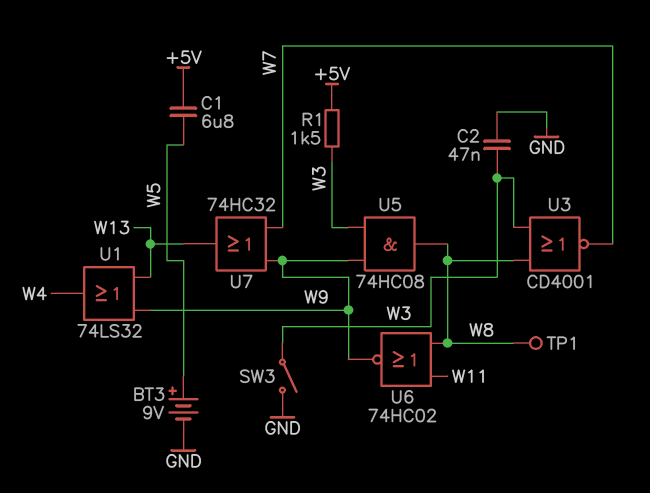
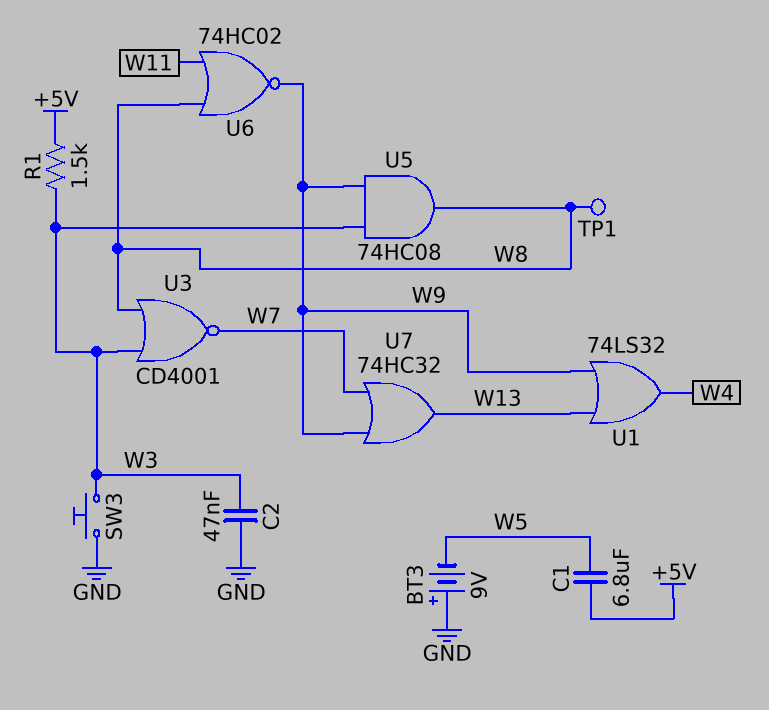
BT3: 9V (plus W5, minus GND) -> 9V (plus GND, minus W5)
SW3: switch (GND, W3) -> button (GND, W3)

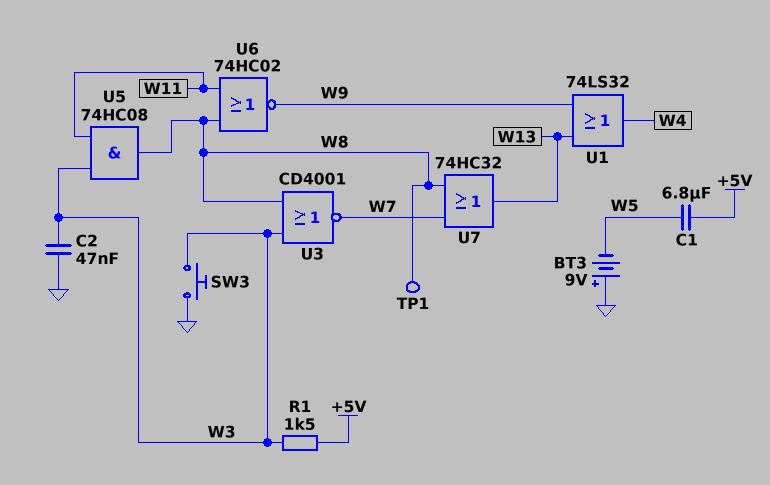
U5: AND 74HC08 (in W3, in W9, out W8) -> AND 74HC08 (in W3, in W11, out W8)
U7: OR 74HC32 (in W7, in W9, out W13) -> OR 74HC32 (in W7, in W8, out W13)

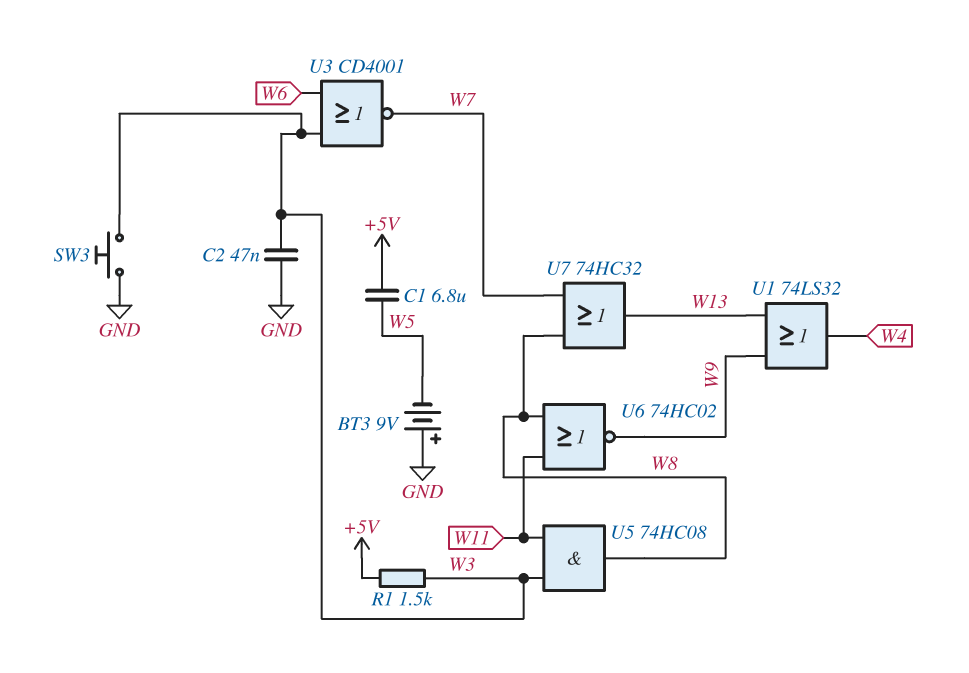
TP1: test point (W8) -> none
U3: NOR CD4001 (in W3, in W8, out W7) -> NOR CD4001 (in W3, in W6, out W7)

